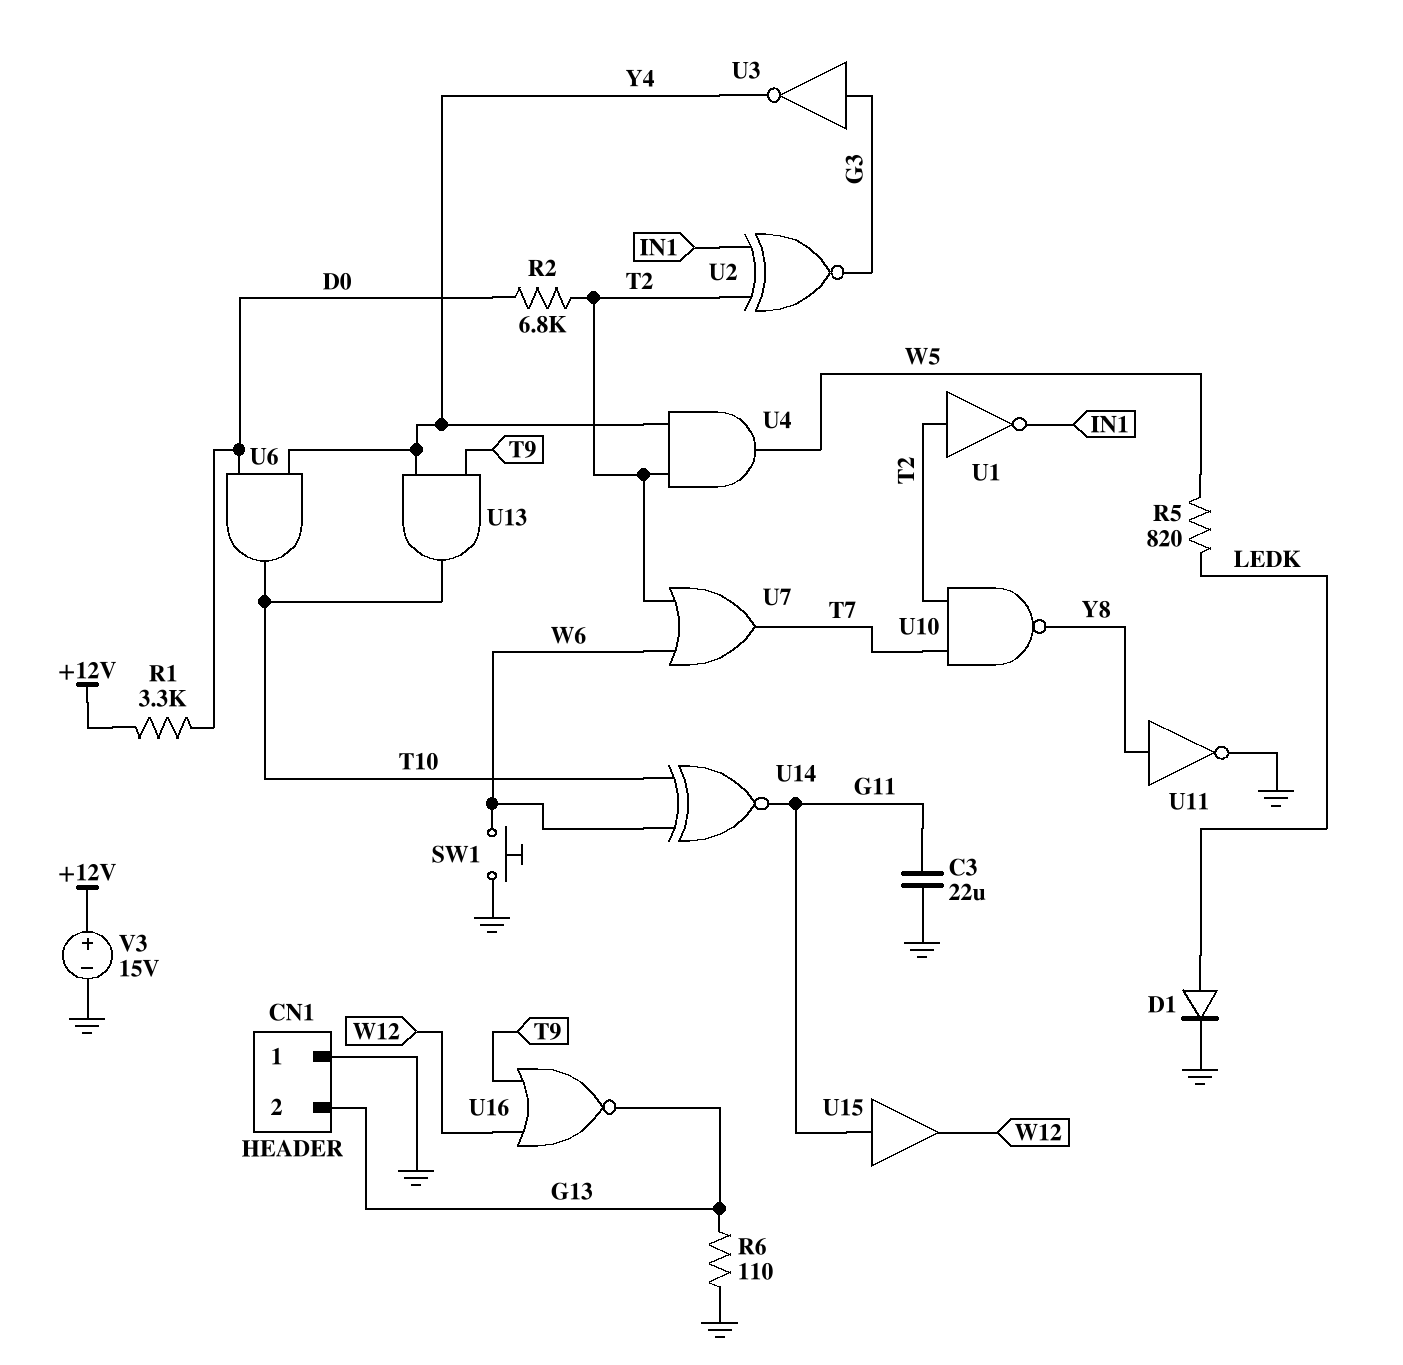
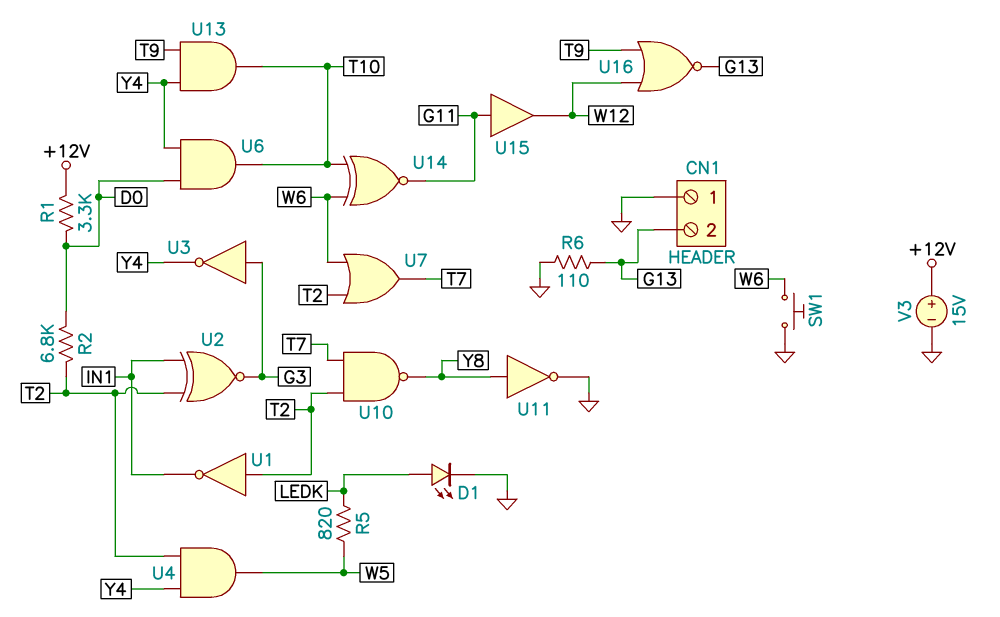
C3: 22uF (G11, GND) -> none
D1: diode (A LEDK, K GND) -> LED (A LEDK, K GND)

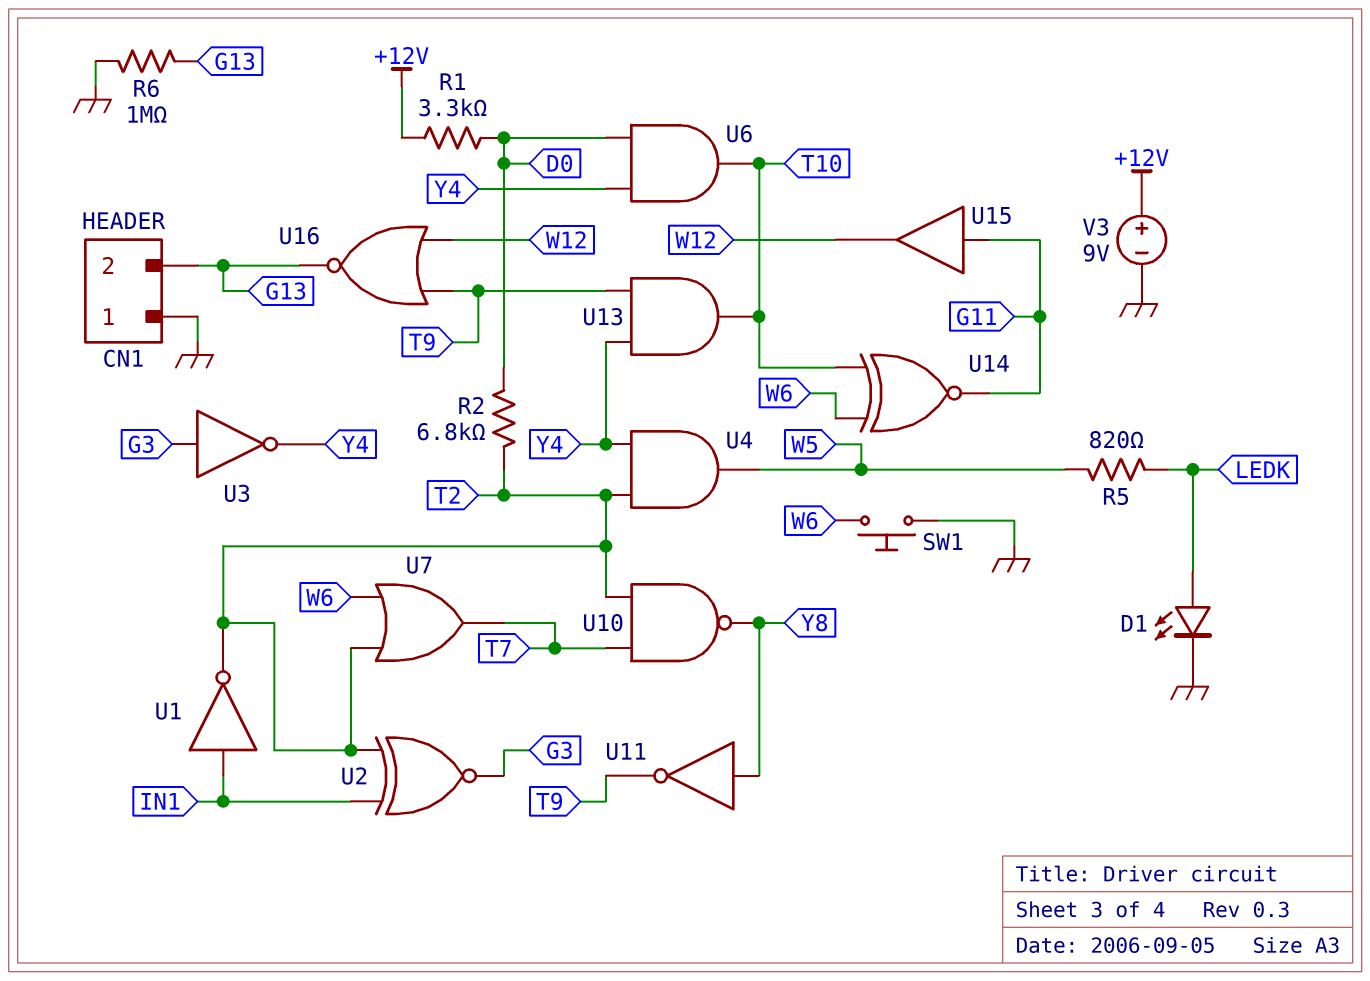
R6: 110 (G13, GND) -> 1M (G13, GND)
U1: NOT (in T2, out IN1) -> NOT (in IN1, out T2)
U11: NOT (in Y8, out GND) -> NOT (in Y8, out T9)
V3: 15V (plus +12V, minus GND) -> 9V (plus +12V, minus GND)

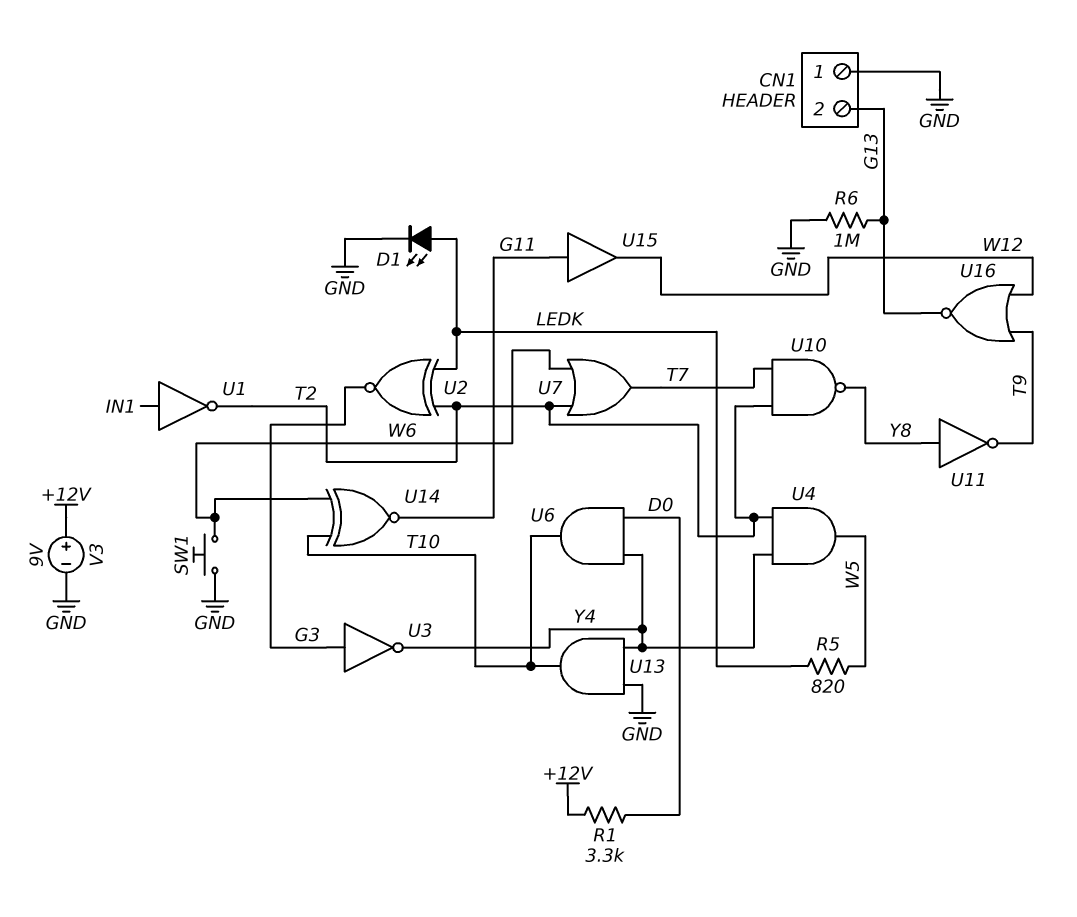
R2: 6.8k (D0, T2) -> none
U2: XNOR (in IN1, in T2, out G3) -> XNOR (in LEDK, in T2, out G3)
U13: AND (in T9, in Y4, out T10) -> AND (in GND, in Y4, out T10)

